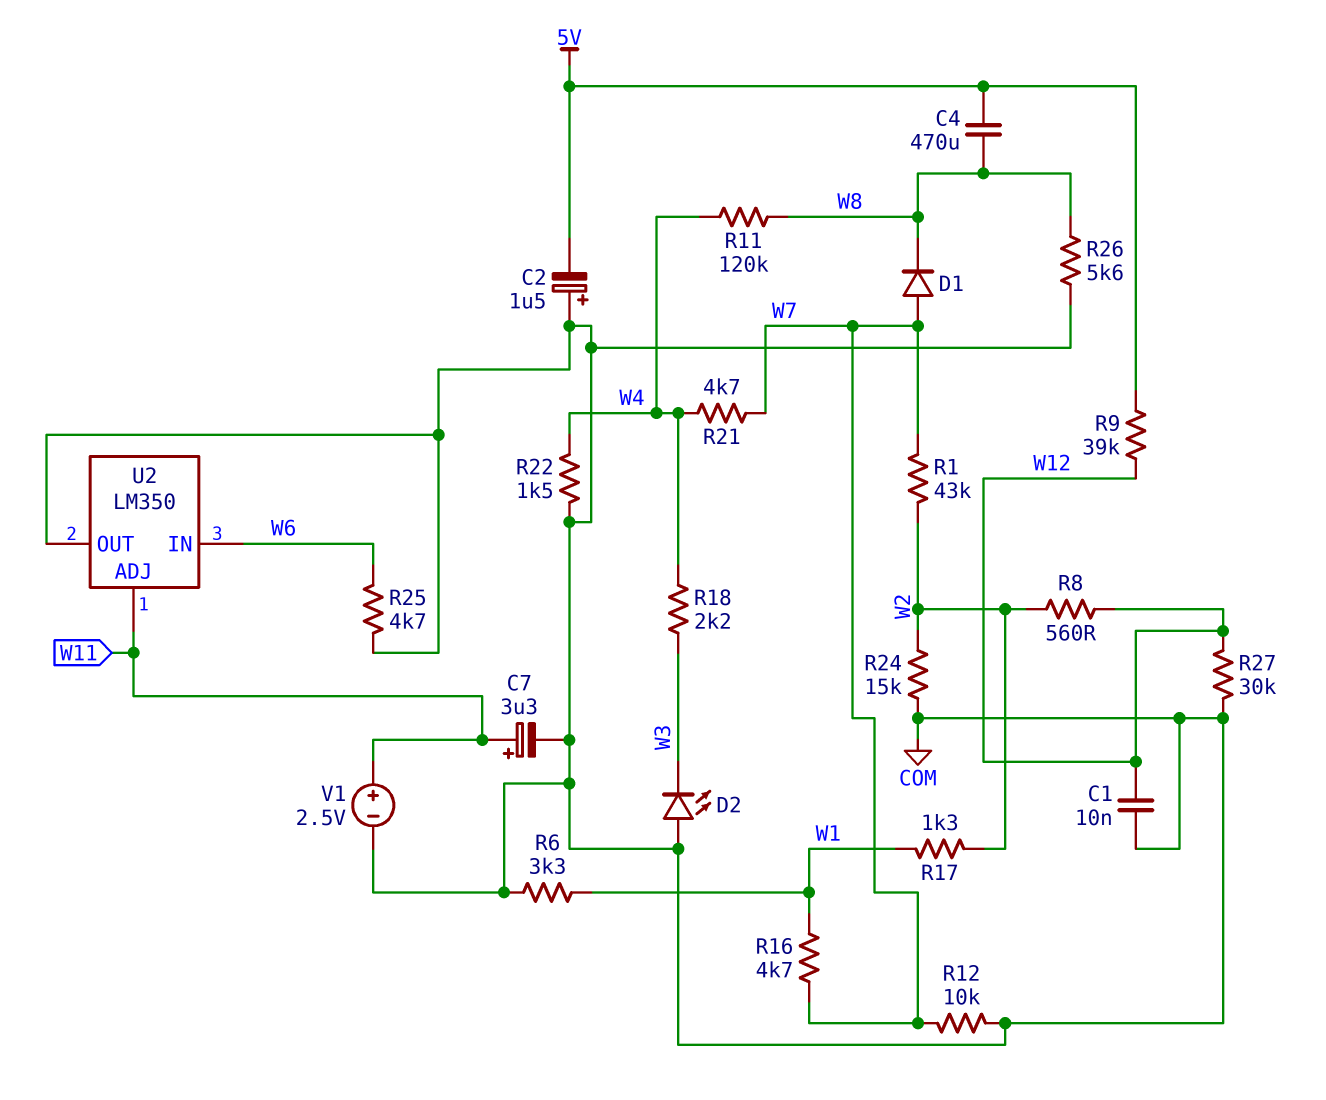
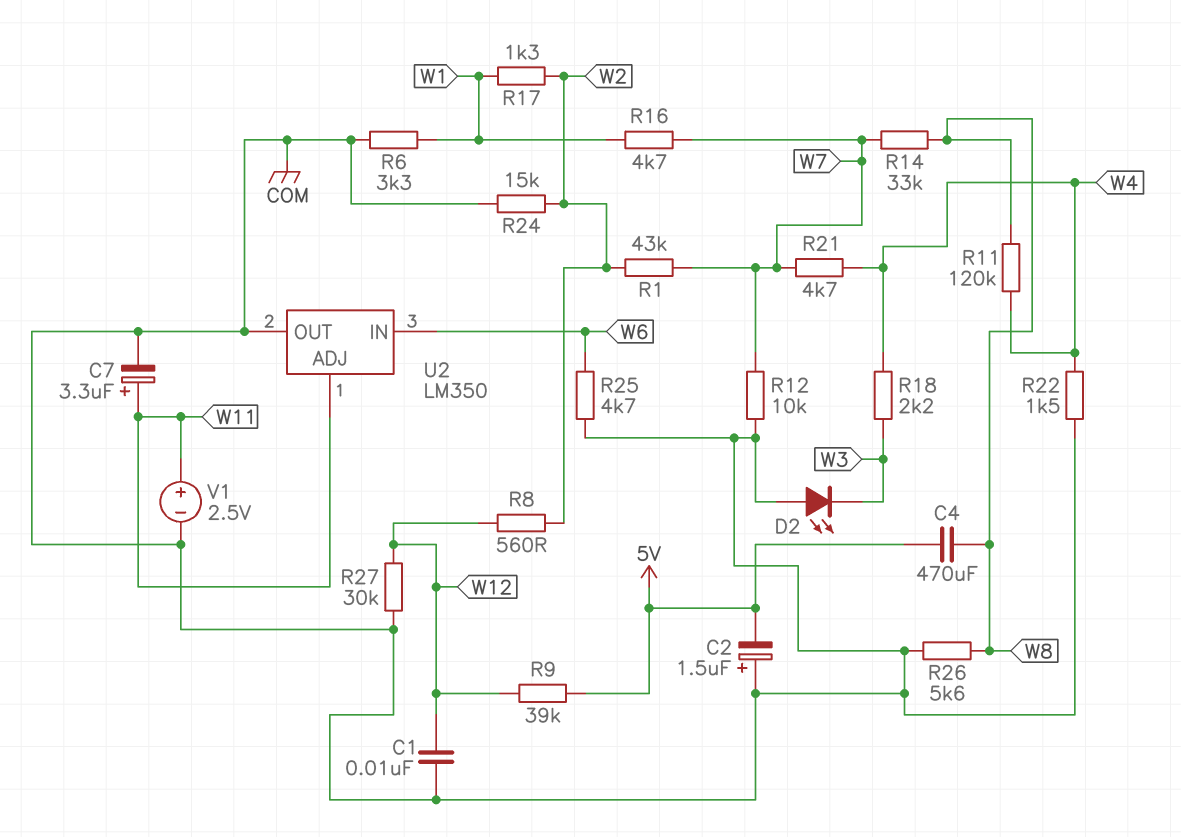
D1: diode (A W7, K W8) -> none
R14: none -> 33k (W7, W8)

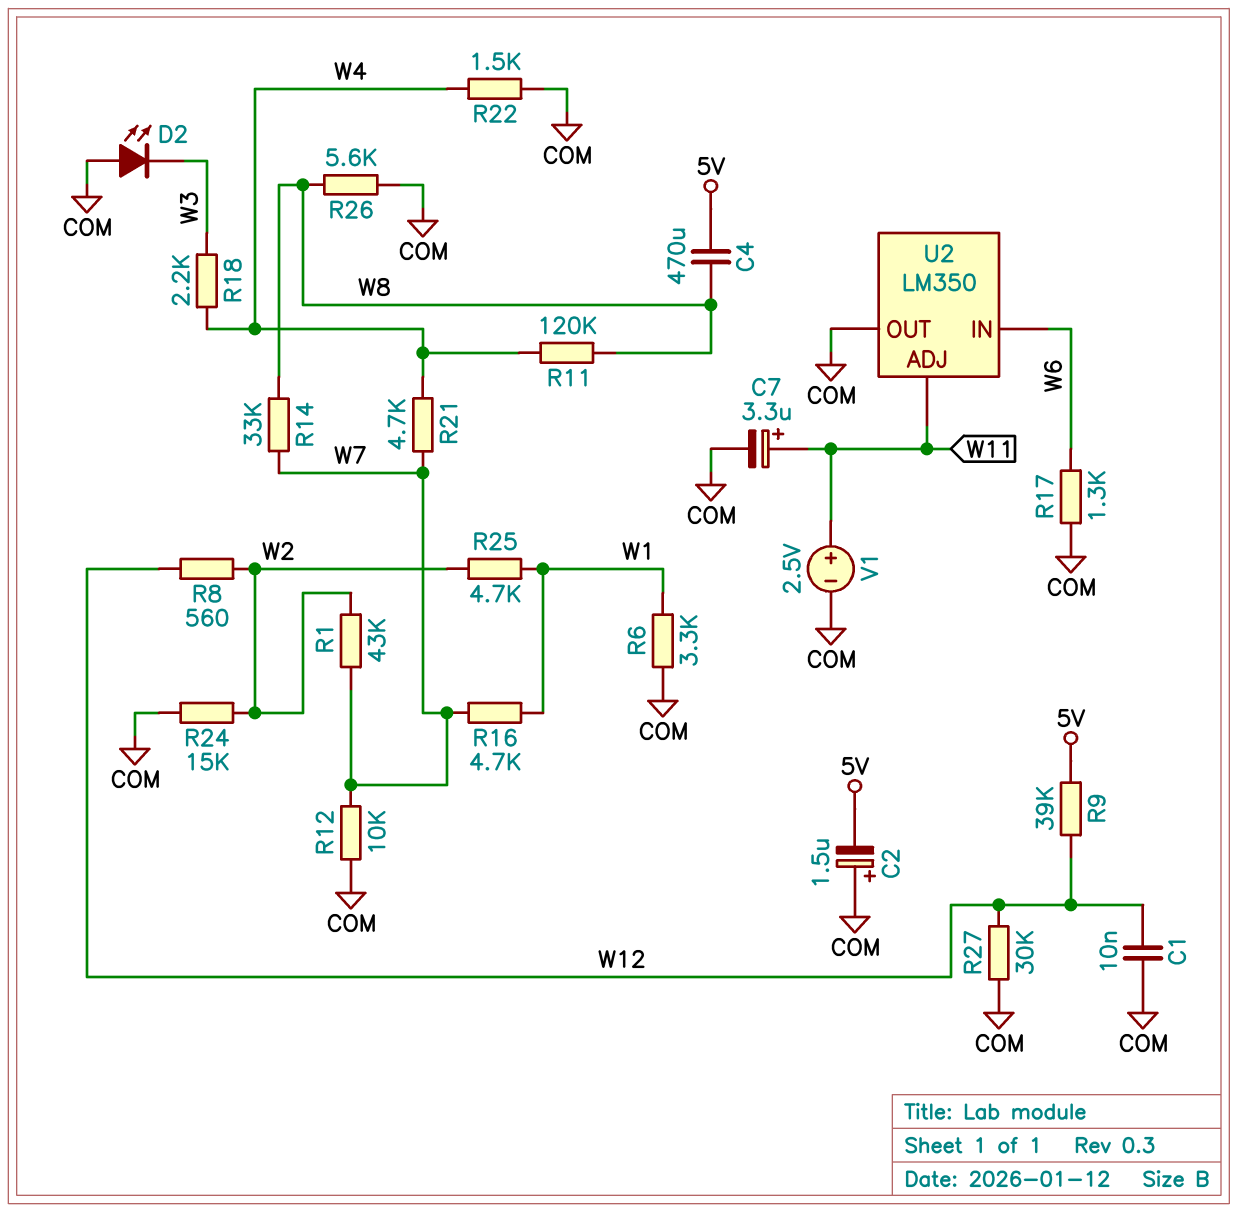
R17: 1.3k (W1, W2) -> 1.3k (COM, W6)
R25: 4.7k (COM, W6) -> 4.7k (W1, W2)

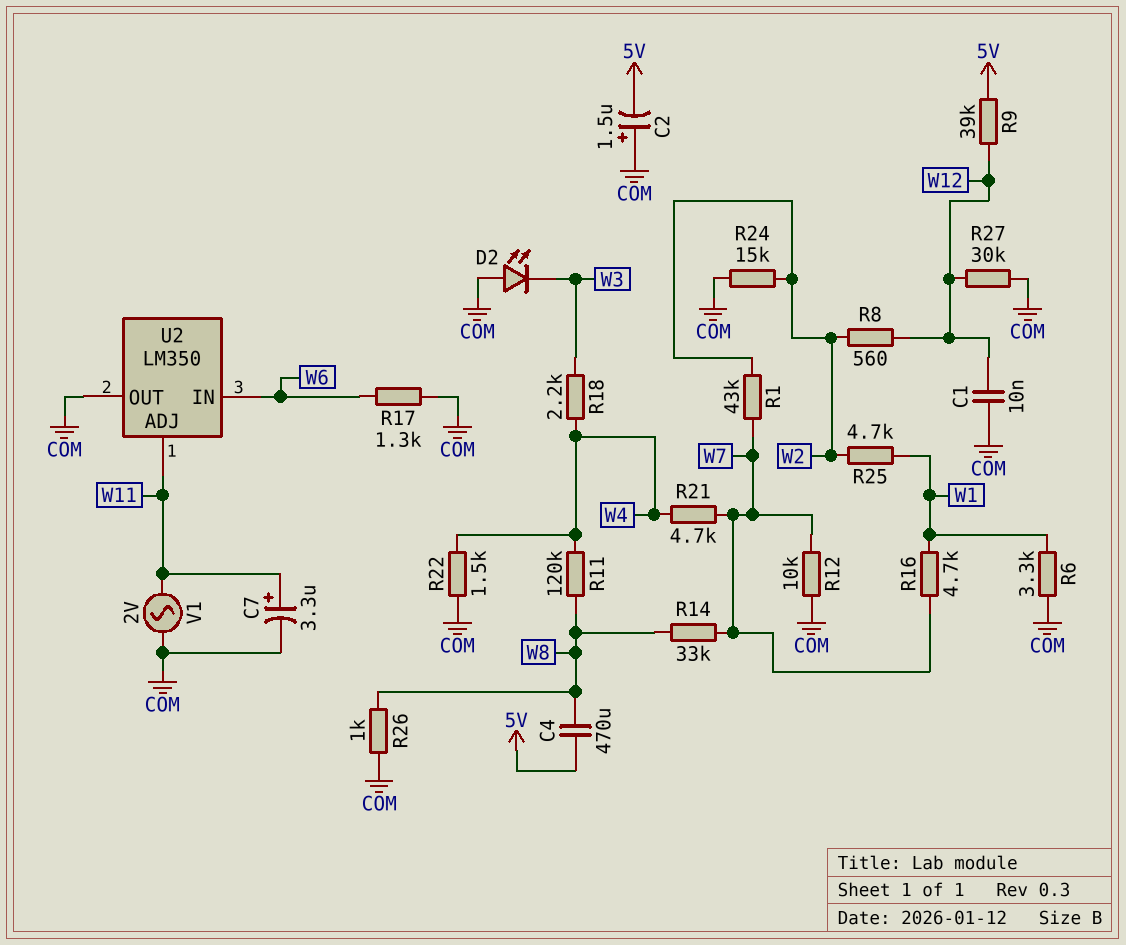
R26: 5.6k (COM, W8) -> 1k (COM, W8)
V1: 2.5V (plus W11, minus COM) -> AC 2V (COM, W11)

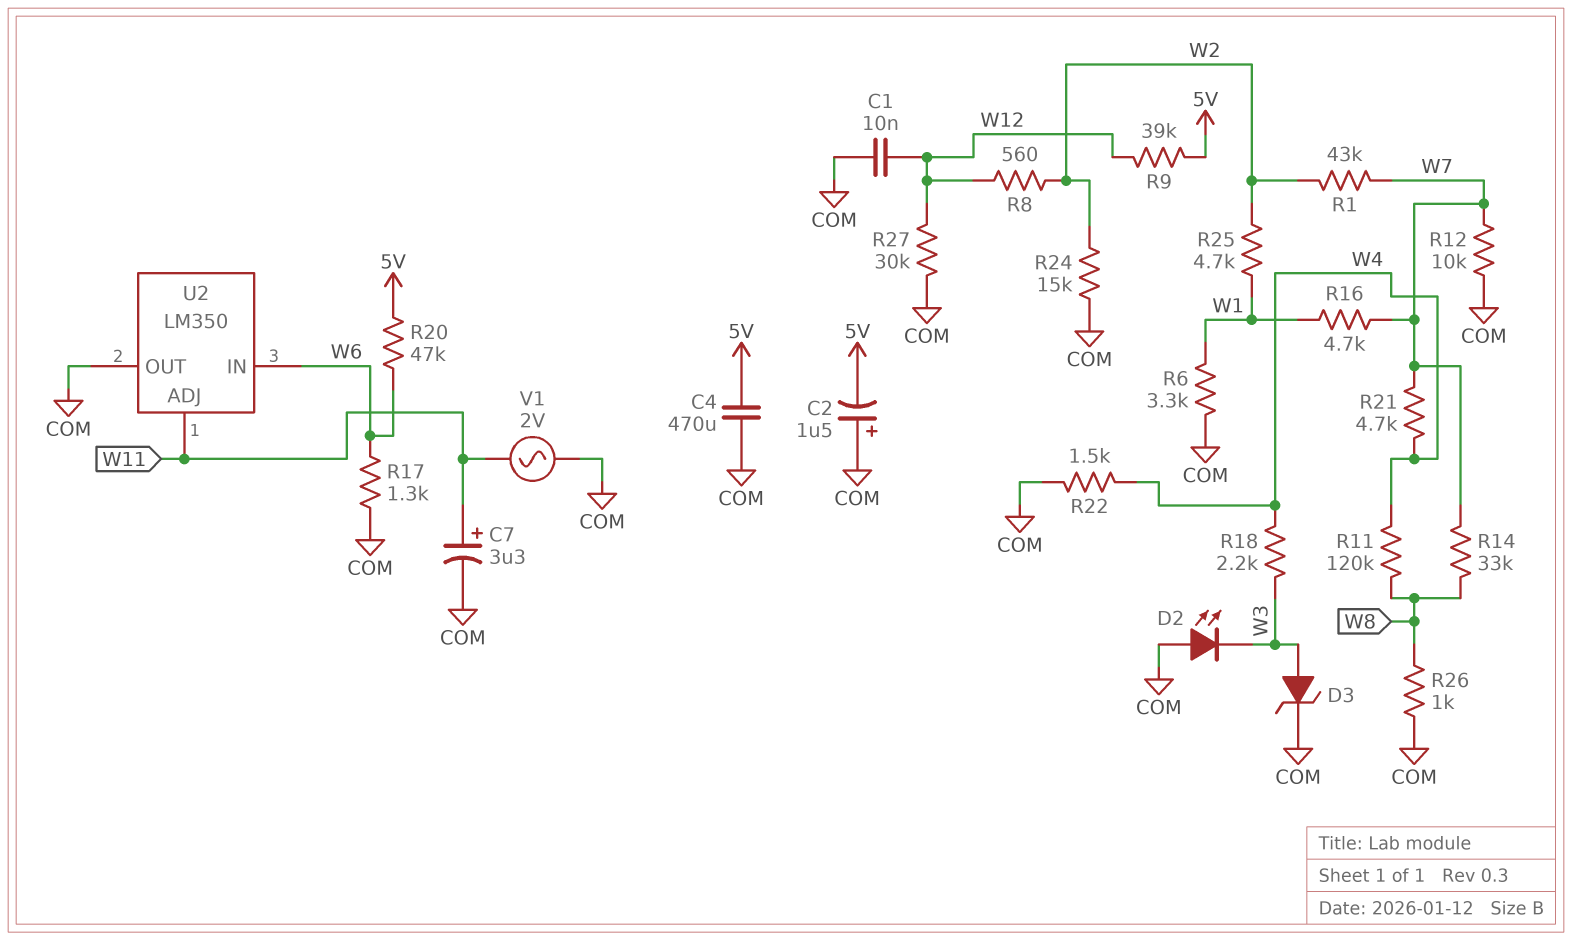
C4: 470uF (5V, W8) -> 470uF (5V, COM)
D3: none -> zener (A W3, K COM)
R20: none -> 47k (5V, W6)

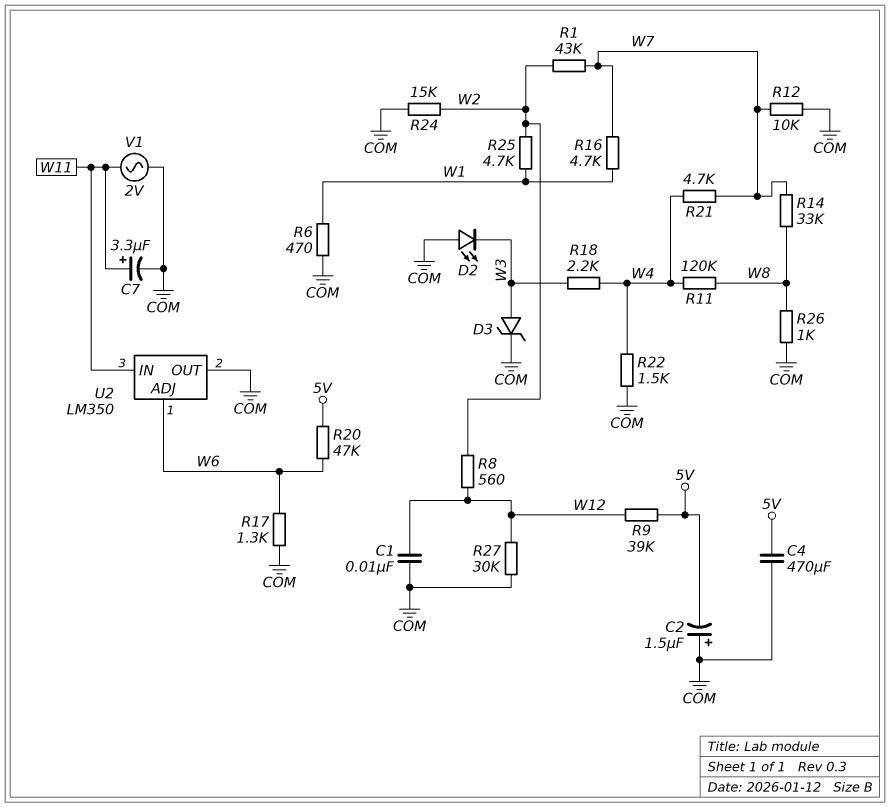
R6: 3.3k (COM, W1) -> 470 (COM, W1)
U2 pin ADJ: W11 -> W6
U2 pin IN: W6 -> W11

